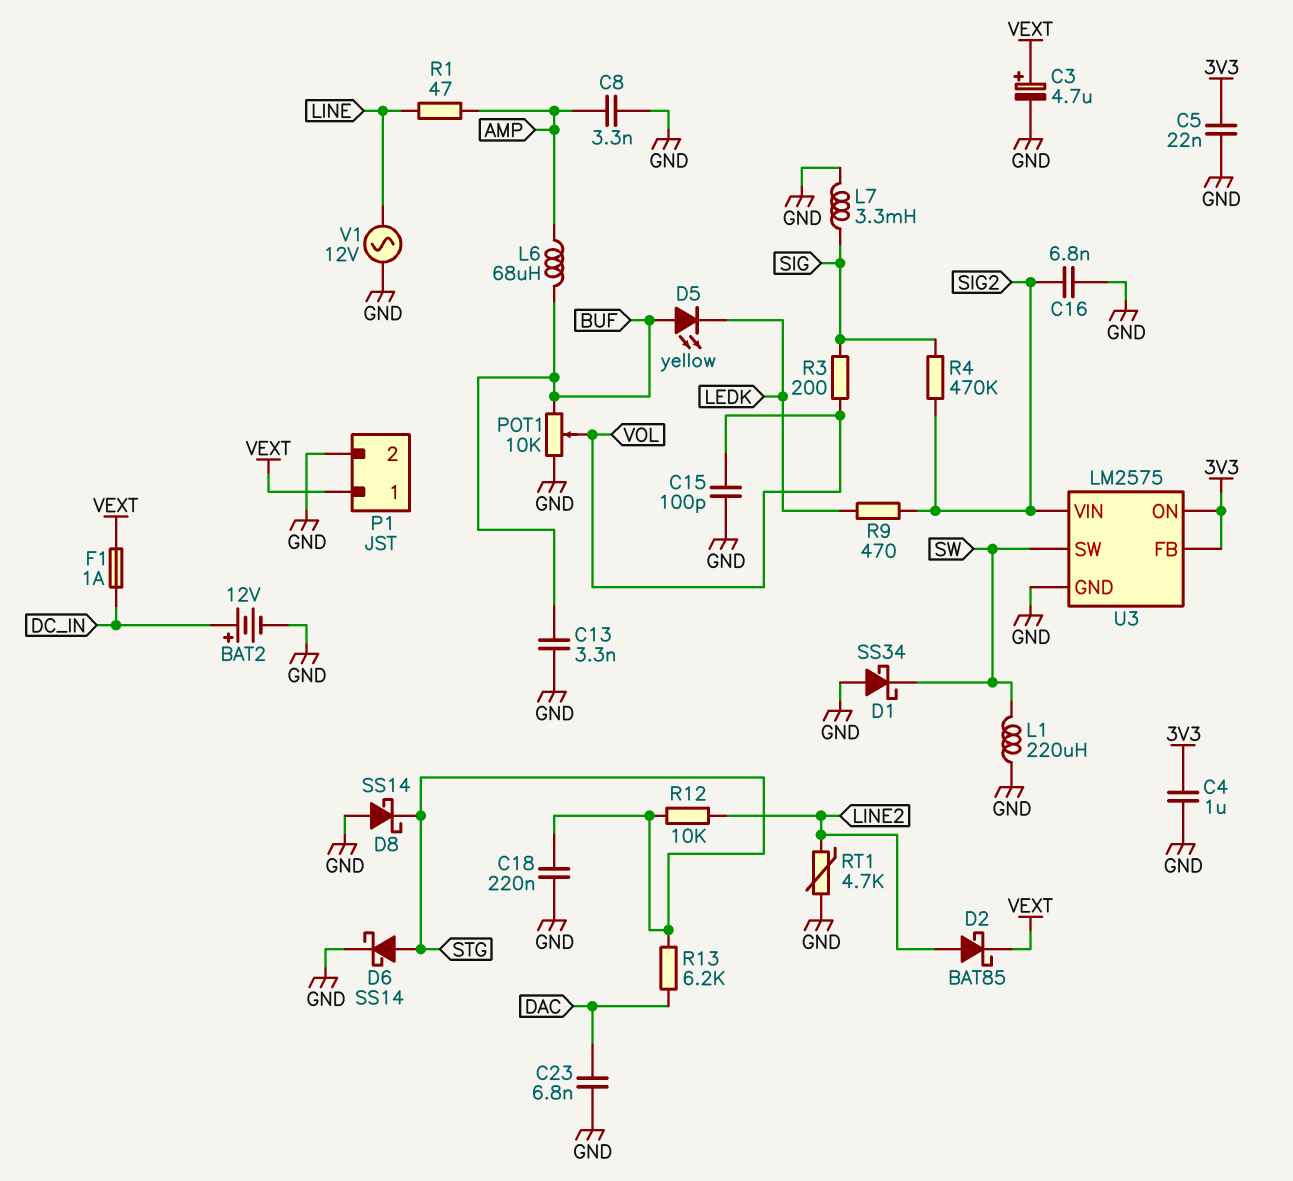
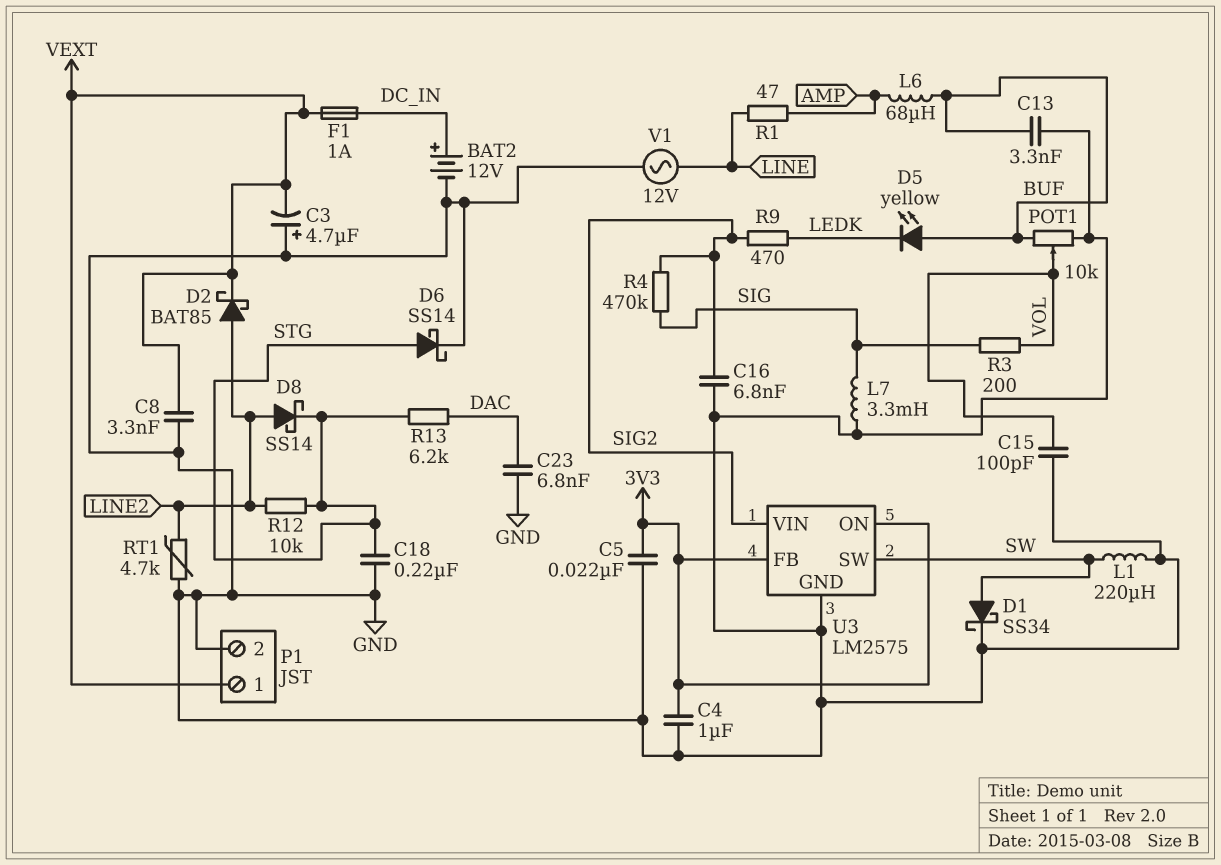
C3: 4.7uF (plus VEXT, minus GND) -> 4.7uF (plus GND, minus VEXT)
C8: 3.3nF (AMP, GND) -> 3.3nF (GND, VEXT)
D1: schottky SS34 (A GND, K SW) -> schottky SS34 (A SW, K GND)
D8: schottky SS14 (A GND, K STG) -> schottky SS14 (A LINE2, K STG)

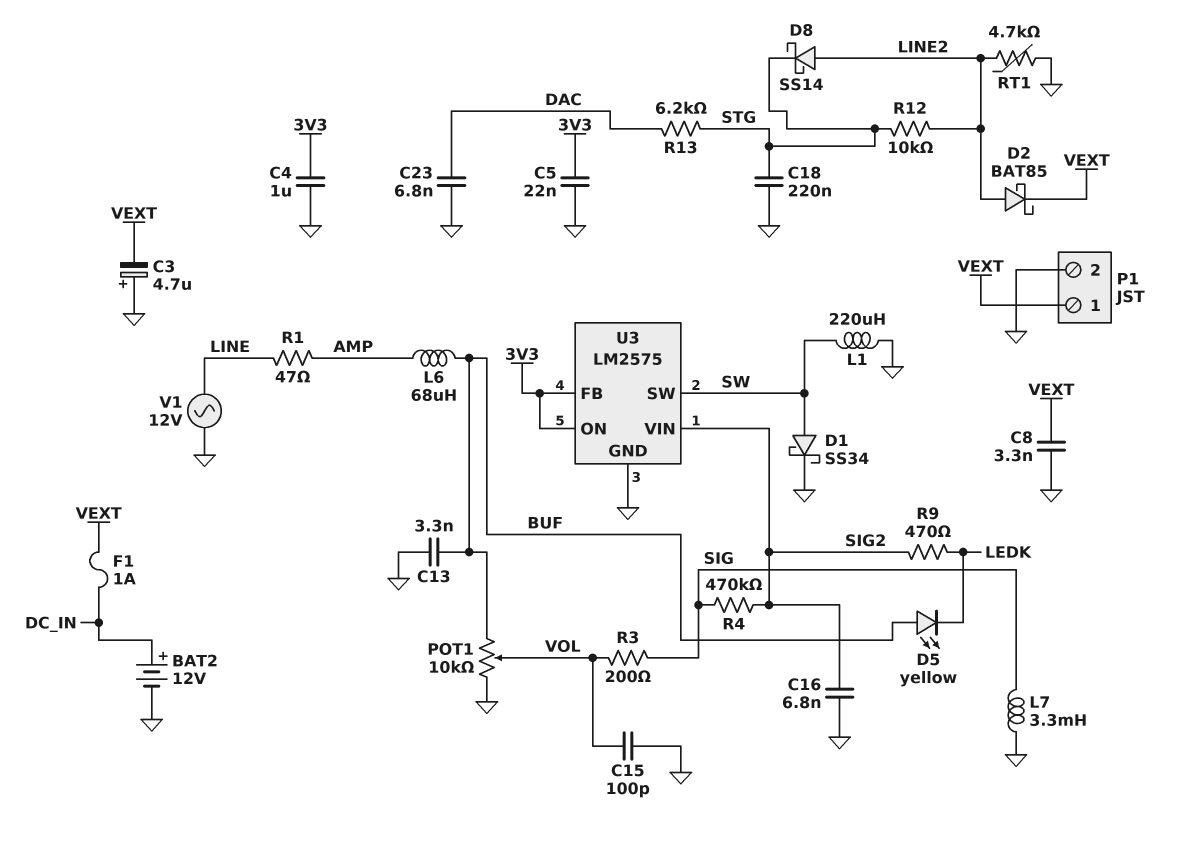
D6: schottky SS14 (A STG, K GND) -> none

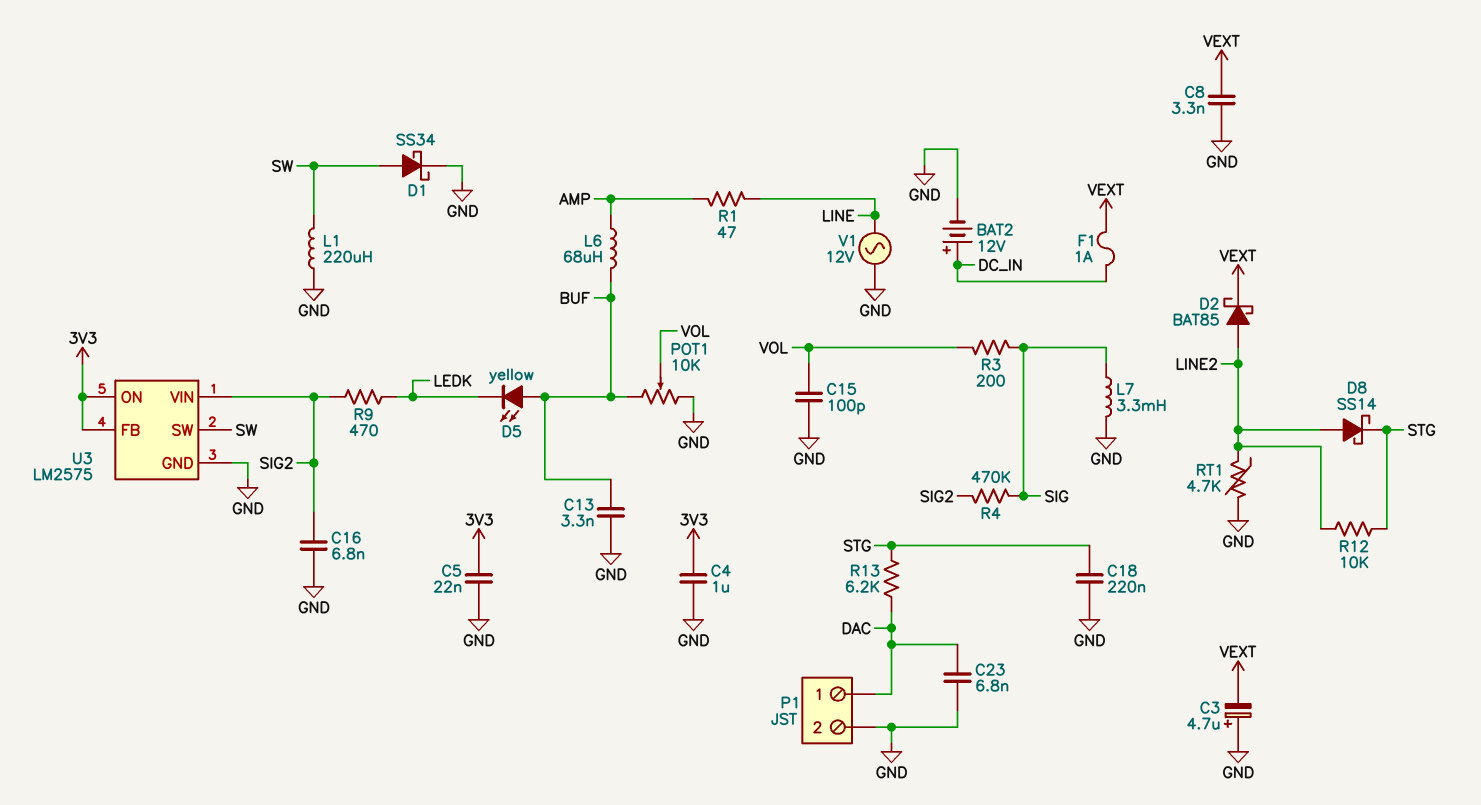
P1 pin 1: VEXT -> DAC

